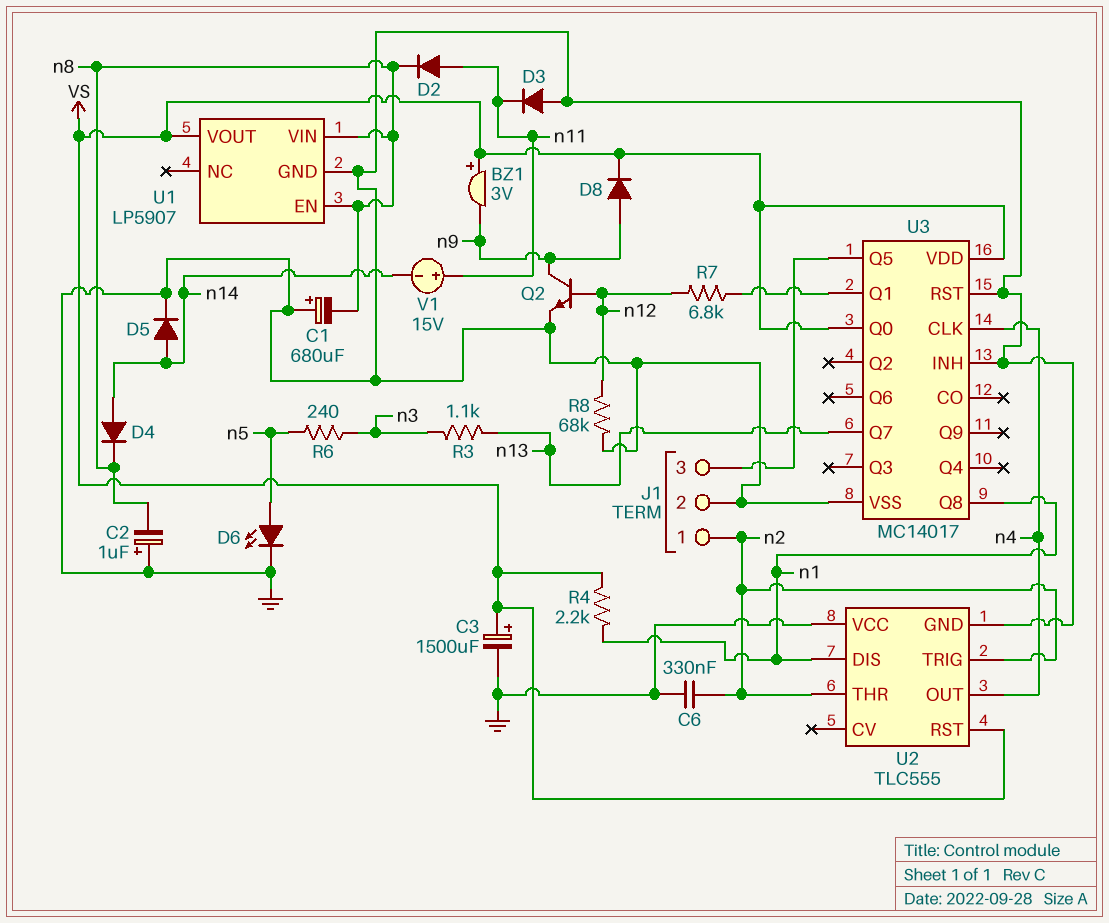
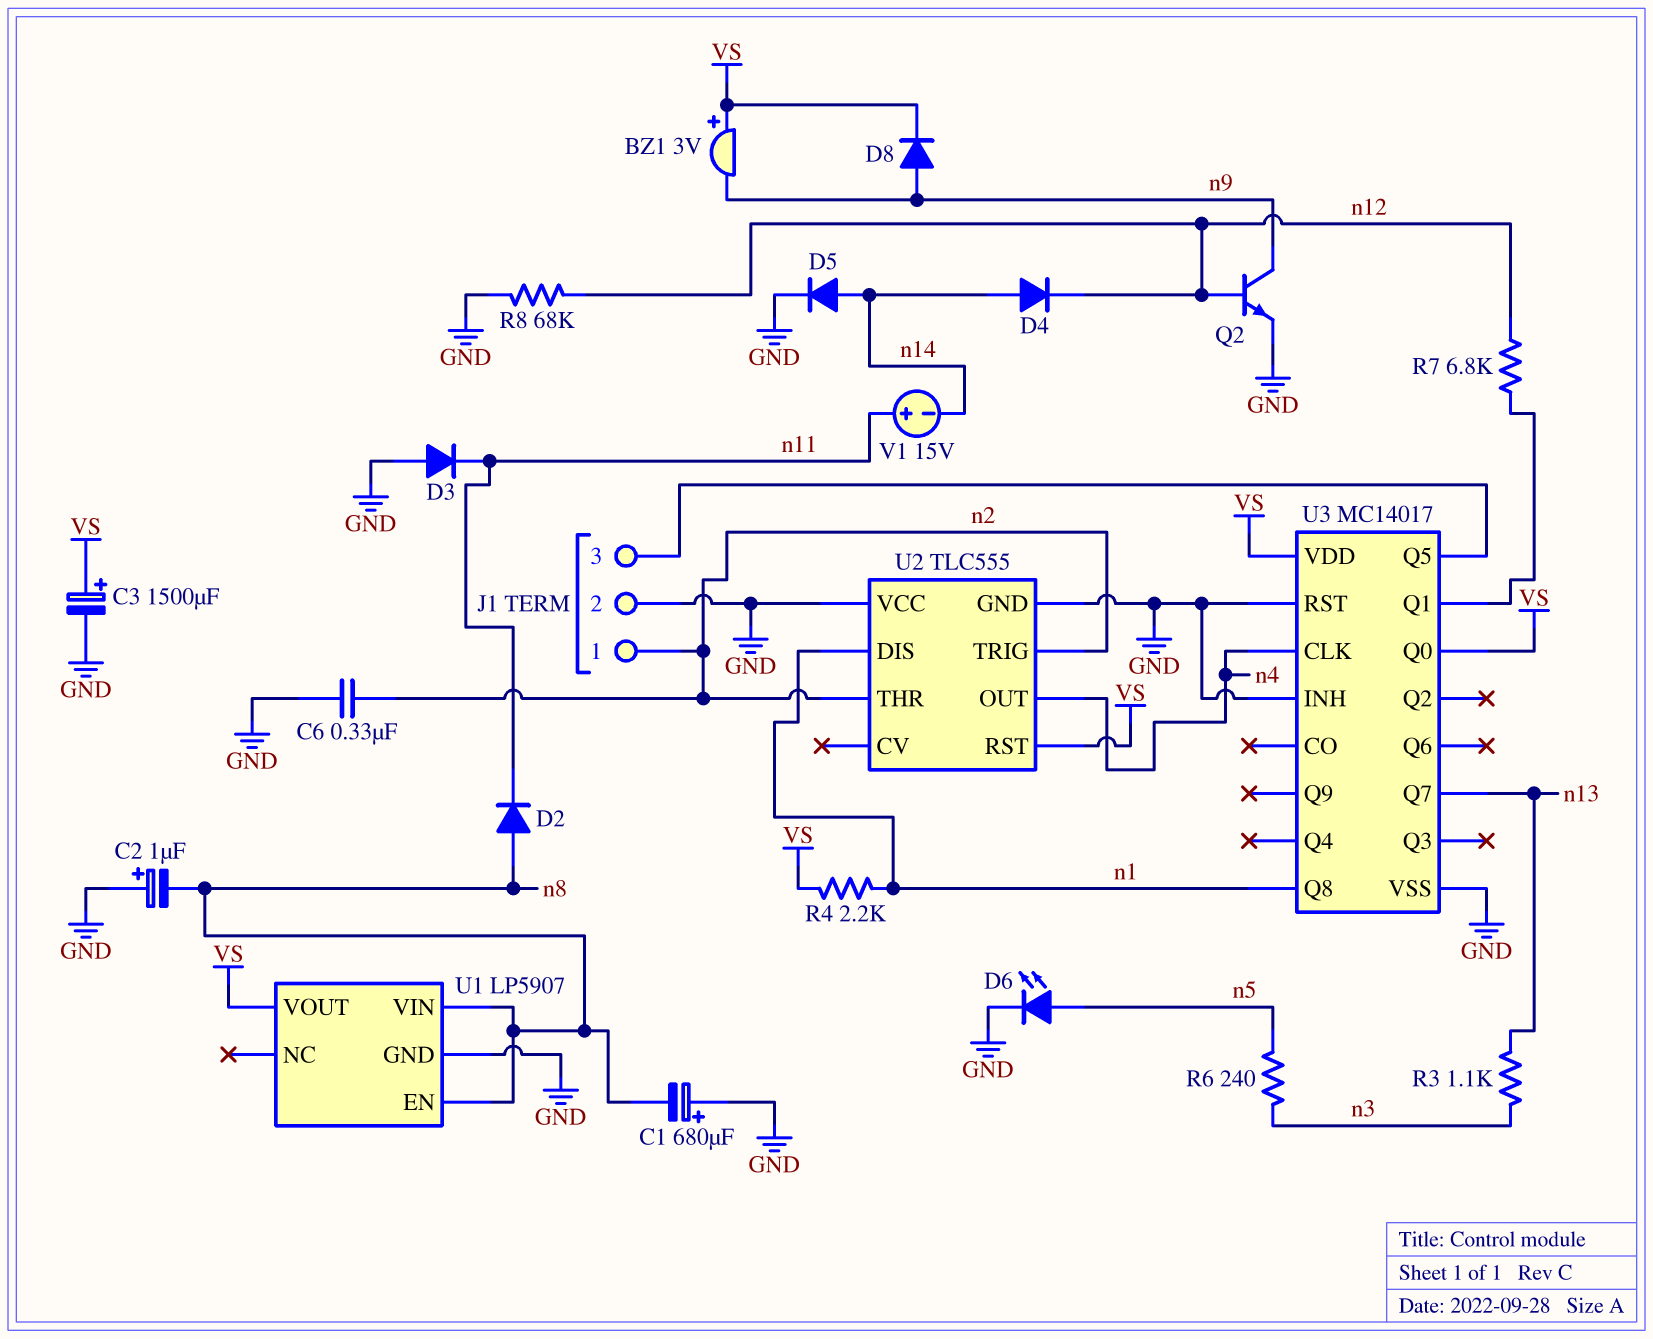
D2: diode (A n11, K n8) -> diode (A n8, K n11)
D4: diode (A n14, K n8) -> diode (A n14, K n12)

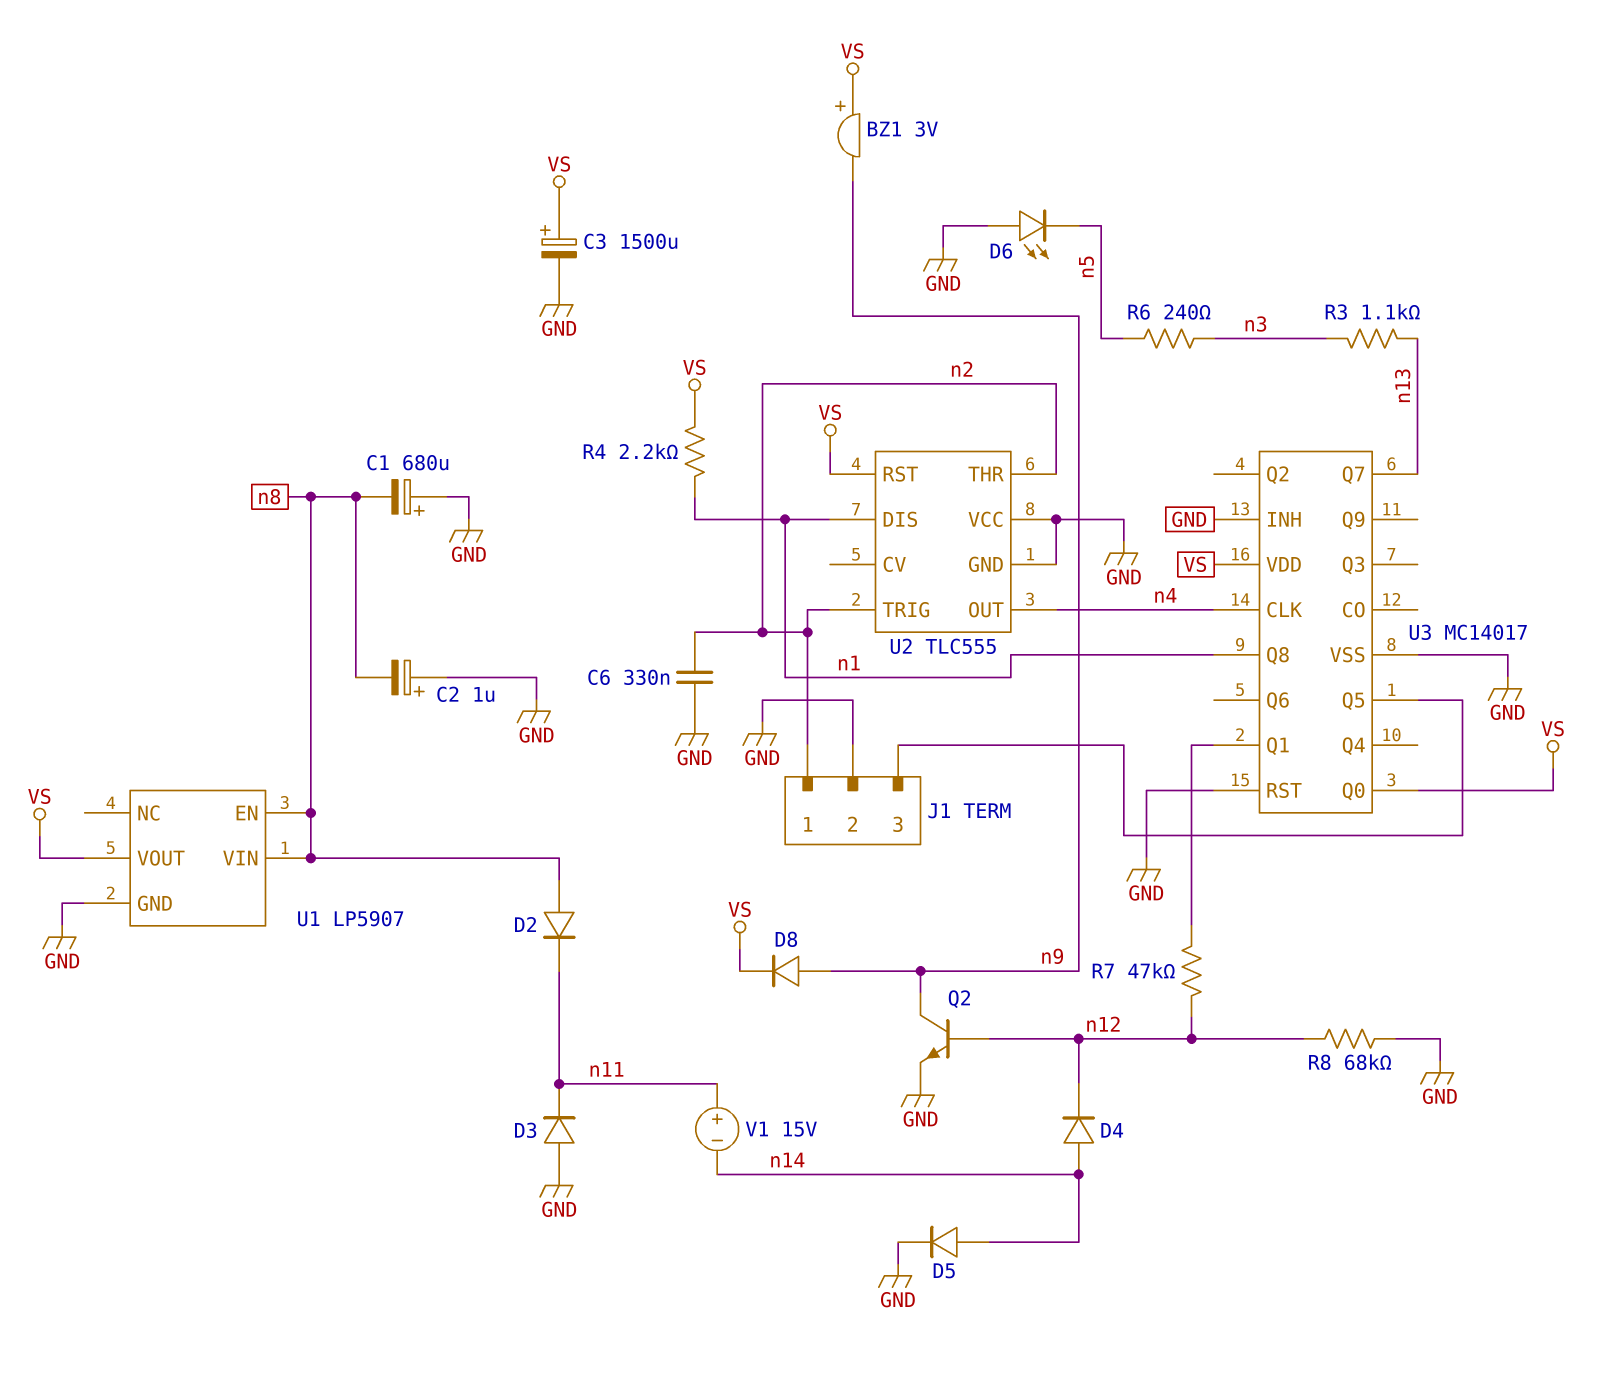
D6: LED (A n5, K GND) -> LED (A GND, K n5)
R7: 6.8k (U3/Q1, n12) -> 47k (U3/Q1, n12)

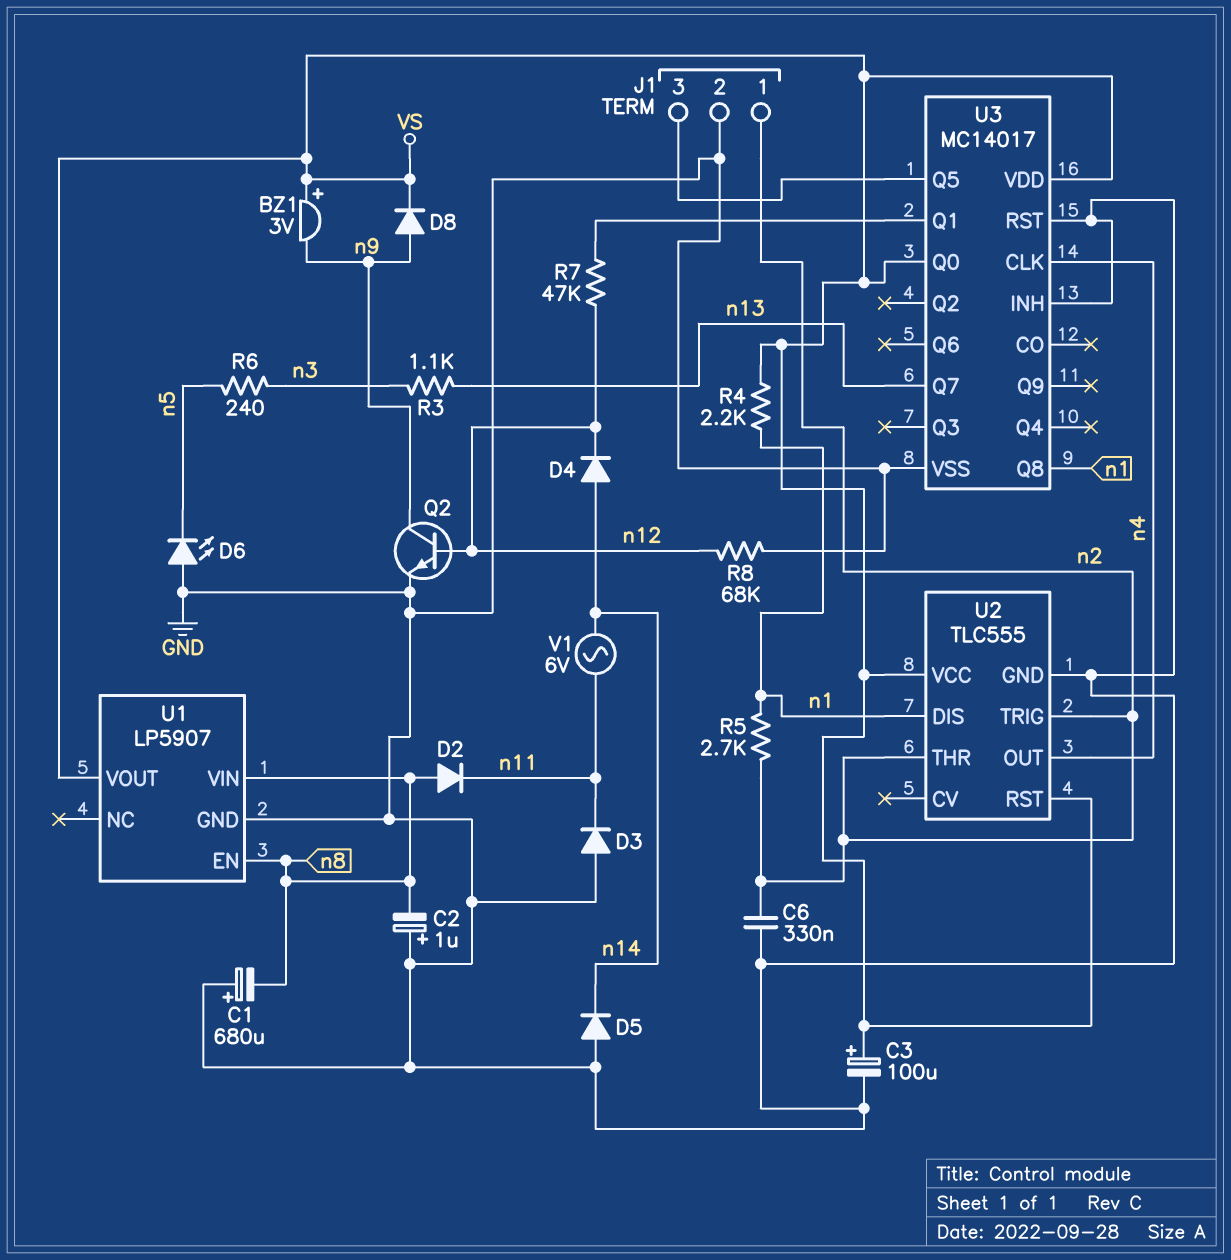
C3: 1500uF (plus VS, minus GND) -> 100uF (plus VS, minus GND)
D5: diode (A n14, K GND) -> diode (A GND, K n14)
R5: none -> 2.7k (n1, n2)
U2 pin VCC: GND -> VS
V1: 15V (plus n11, minus n14) -> AC 6V (n11, n14)

